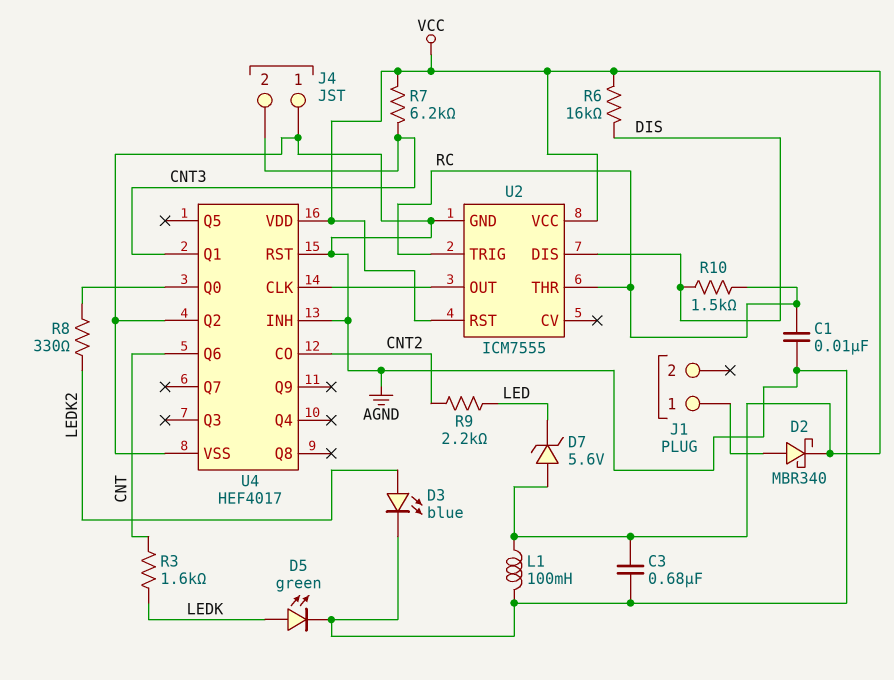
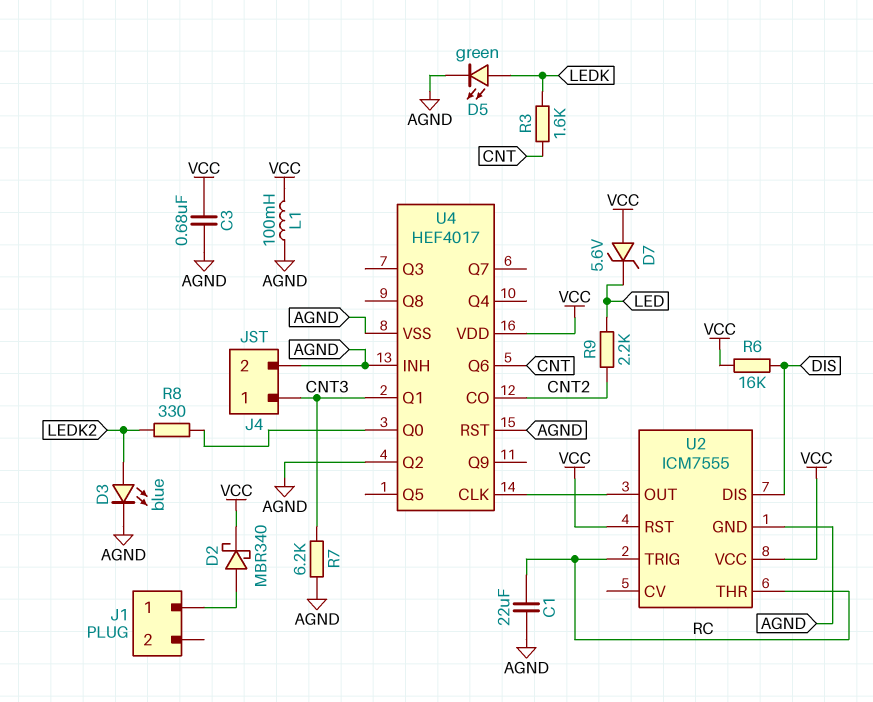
C1: 10nF (AGND, RC) -> 22uF (AGND, RC)
J4 pin 1: AGND -> CNT3
J4 pin 2: CNT3 -> AGND
R7: 6.2k (CNT3, VCC) -> 6.2k (AGND, CNT3)
R10: 1.5k (DIS, RC) -> none

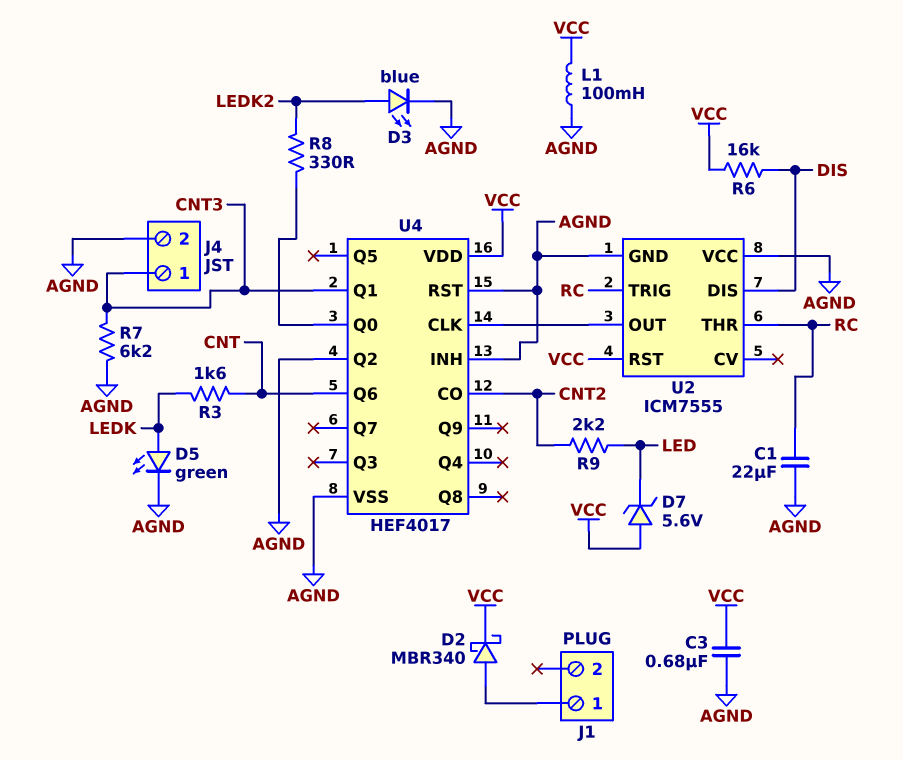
U2 pin VCC: VCC -> AGND

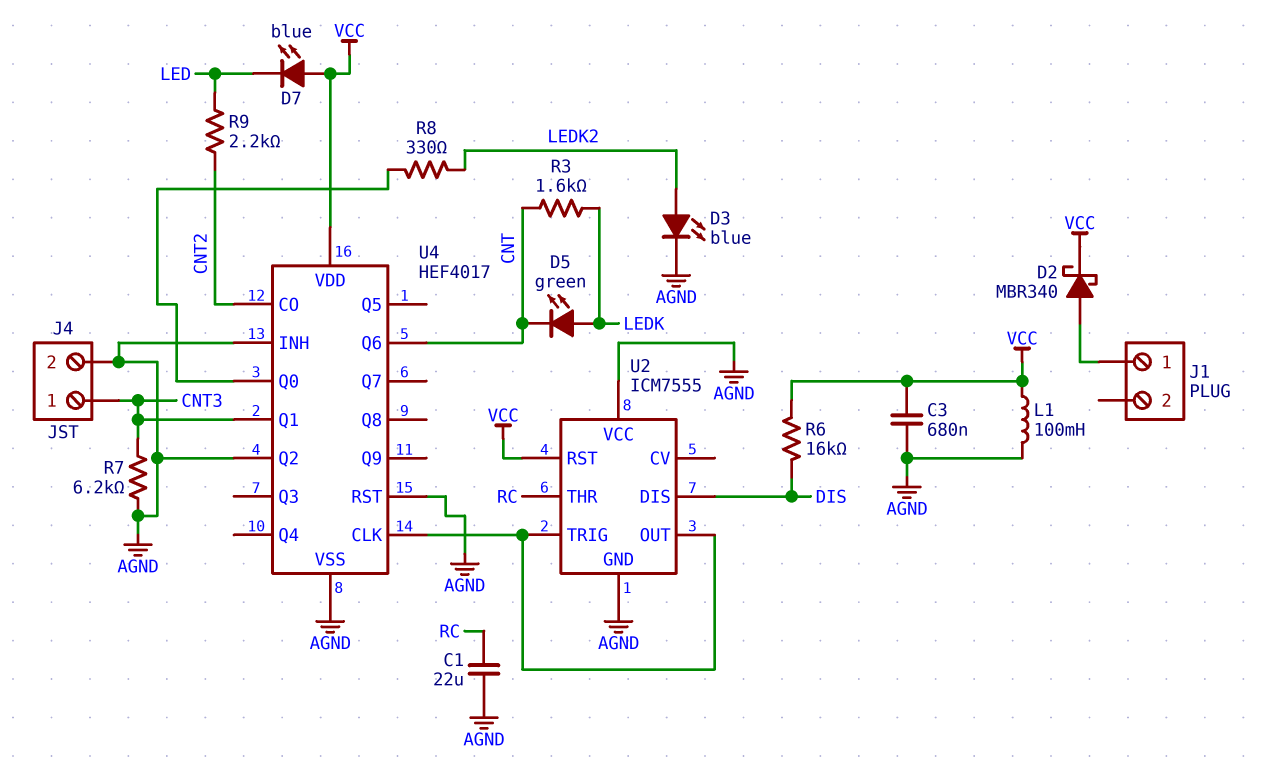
D5: LED green (A LEDK, K AGND) -> LED green (A LEDK, K CNT)
D7: zener 5.6V (A VCC, K LED) -> LED blue (A VCC, K LED)
U2 pin TRIG: RC -> U2/OUT

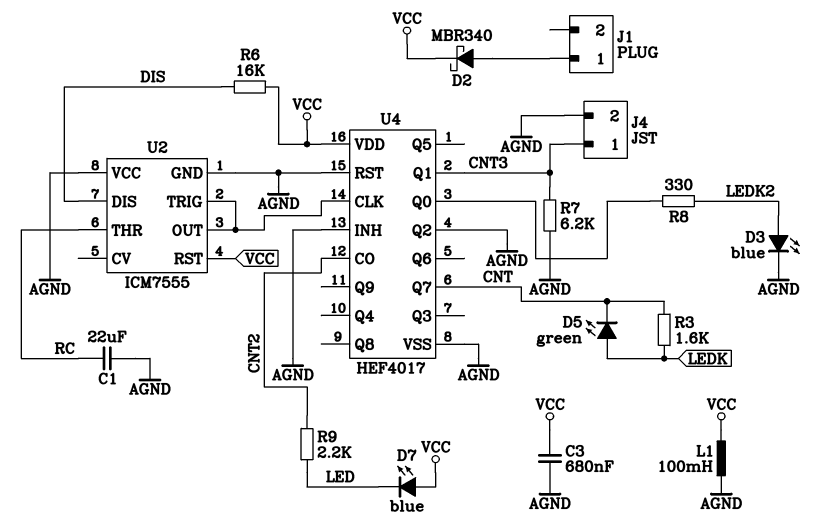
U4 pin Q6: CNT -> none
U4 pin Q7: none -> CNT

